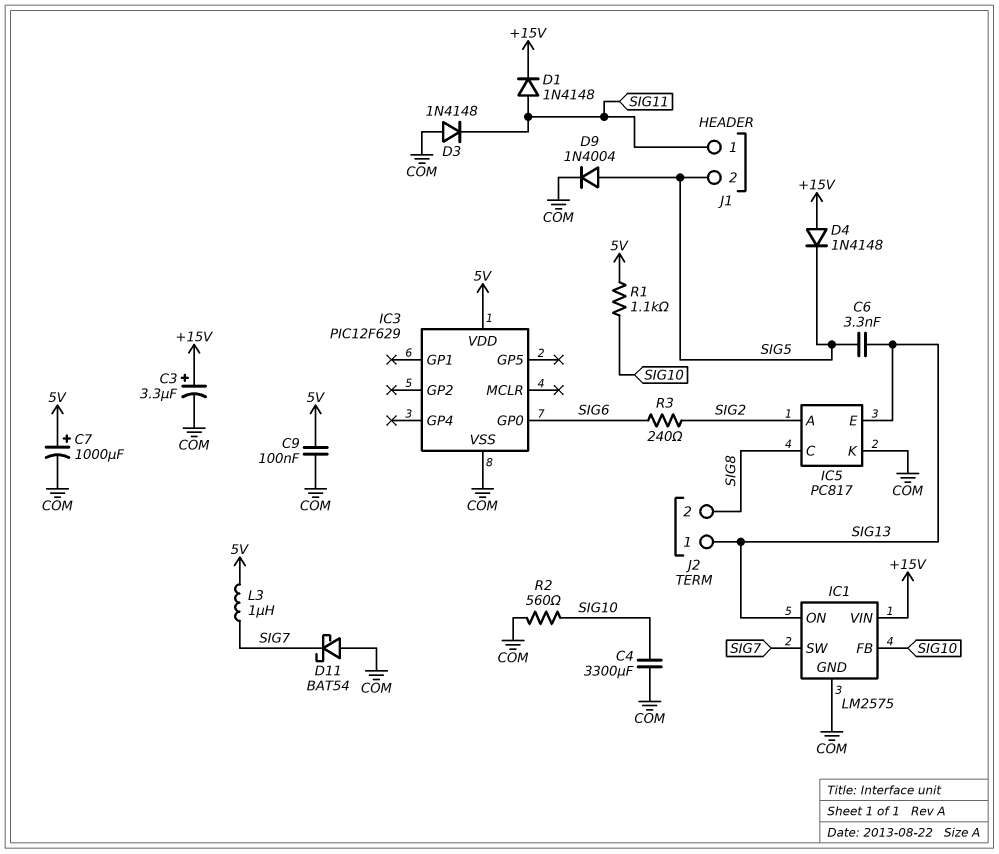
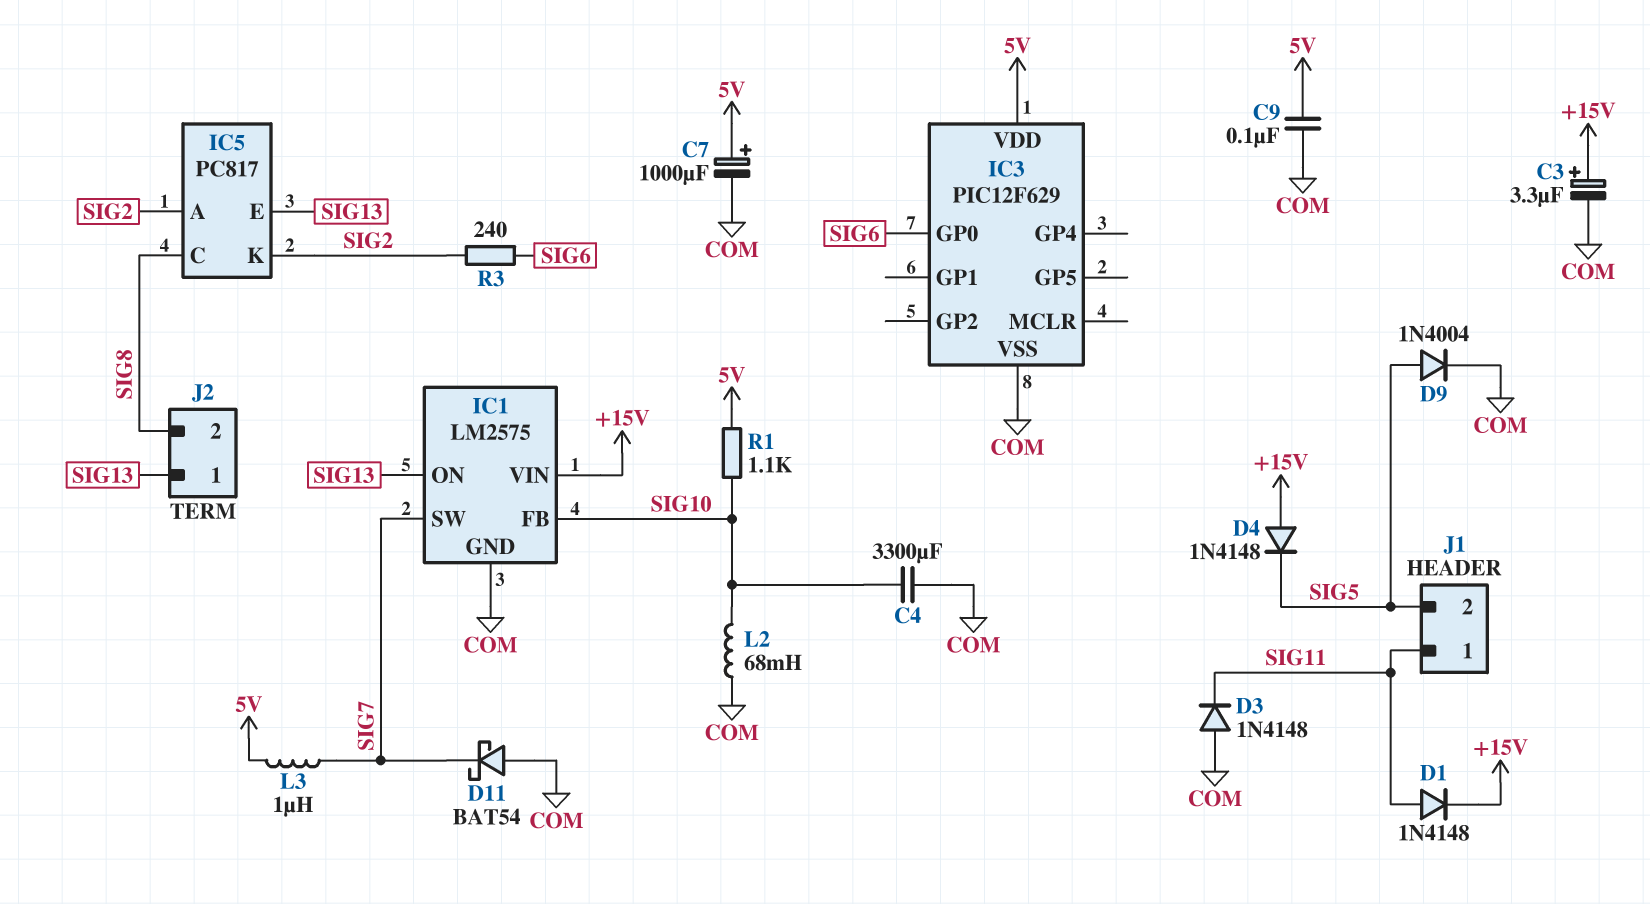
C6: 3.3nF (SIG5, SIG13) -> none
IC5 pin K: COM -> SIG2
L2: none -> 68mH (COM, SIG10)
R2: 560 (COM, SIG10) -> none

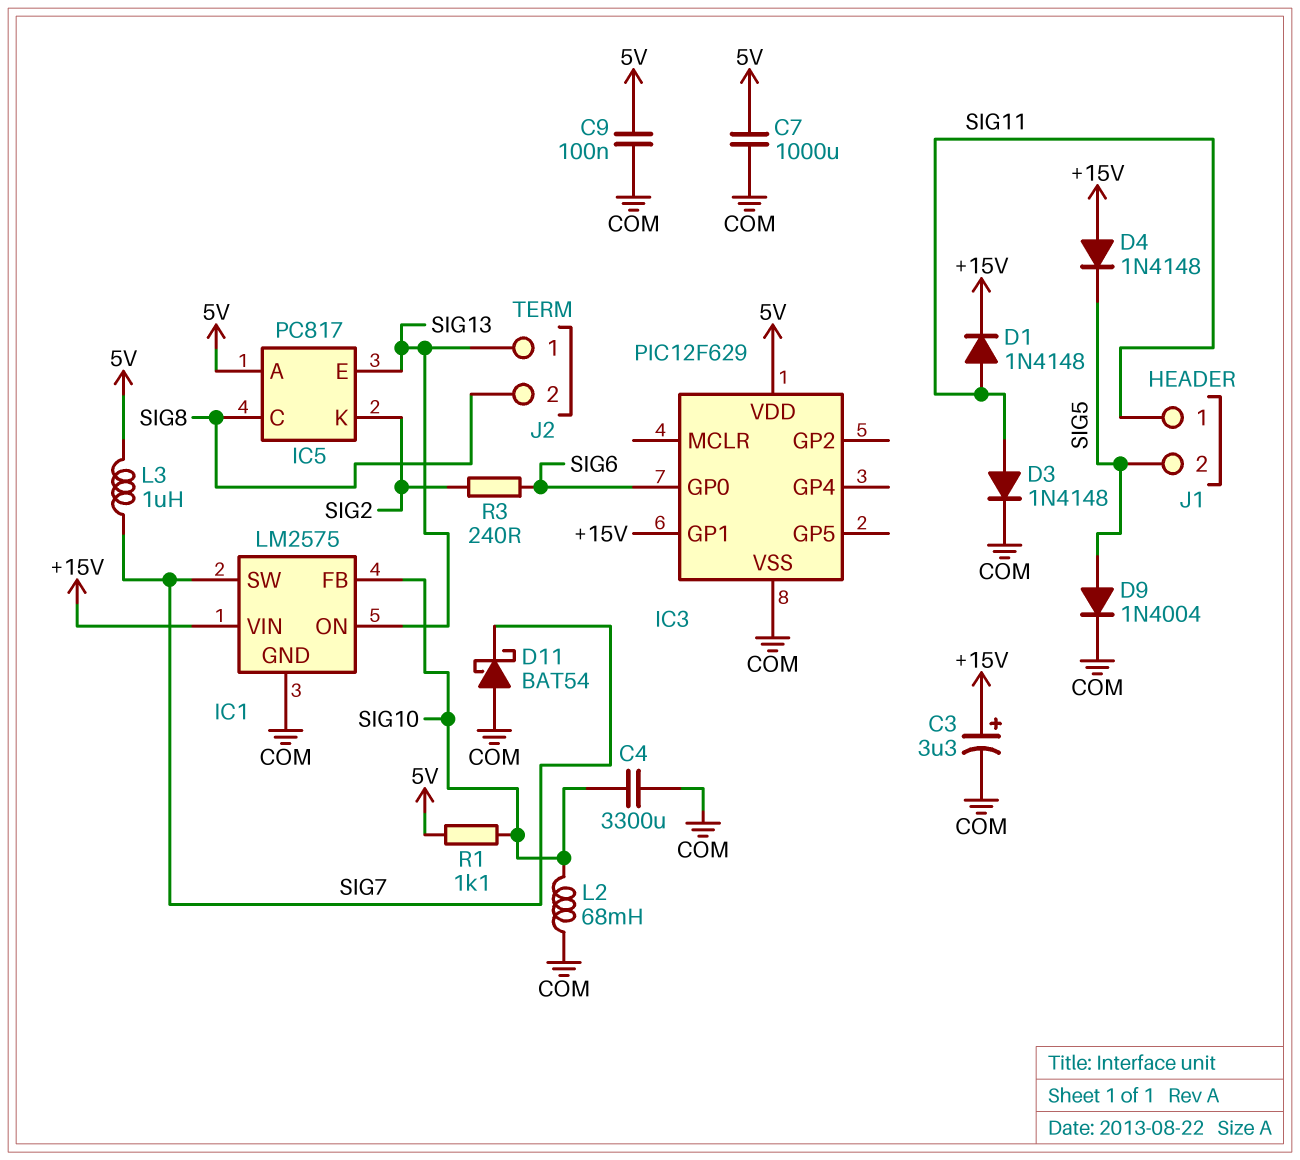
C7: 1000uF (plus 5V, minus COM) -> 1000uF (5V, COM)
D3: diode 1N4148 (A COM, K SIG11) -> diode 1N4148 (A SIG11, K COM)
IC3 pin GP1: none -> +15V
IC5 pin A: SIG2 -> 5V

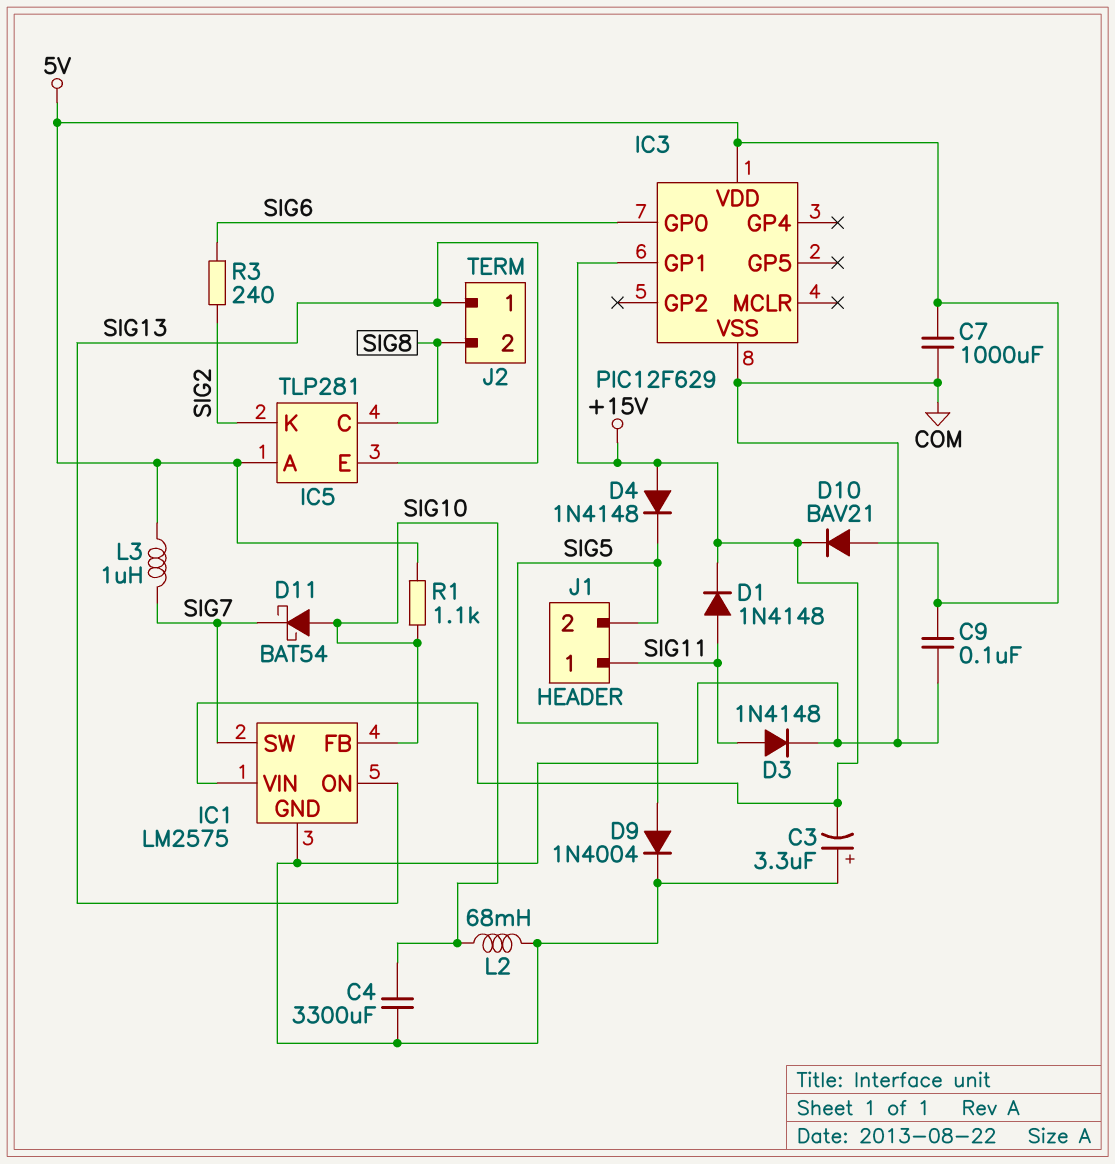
C3: 3.3uF (plus +15V, minus COM) -> 3.3uF (plus COM, minus +15V)
D10: none -> diode BAV21 (A 5V, K +15V)
D11: schottky BAT54 (A COM, K SIG7) -> schottky BAT54 (A SIG10, K SIG7)
IC5: PC817 -> TLP281

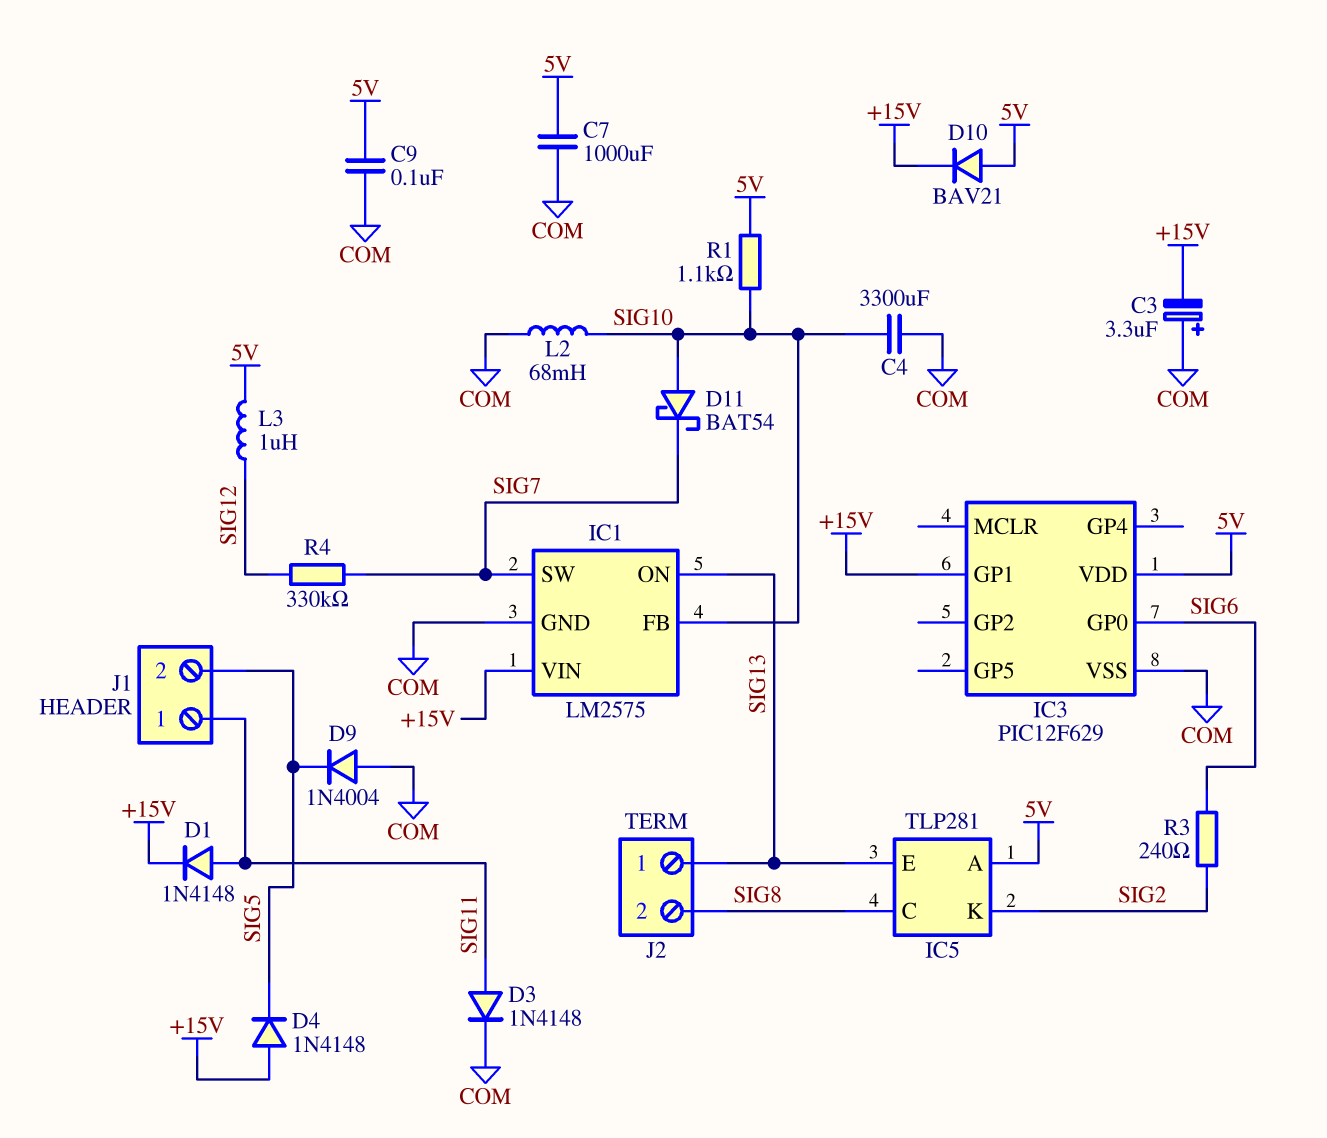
D9: diode 1N4004 (A SIG5, K COM) -> diode 1N4004 (A COM, K SIG5)
L3: 1uH (5V, SIG7) -> 1uH (5V, SIG12)
R4: none -> 330k (SIG7, SIG12)

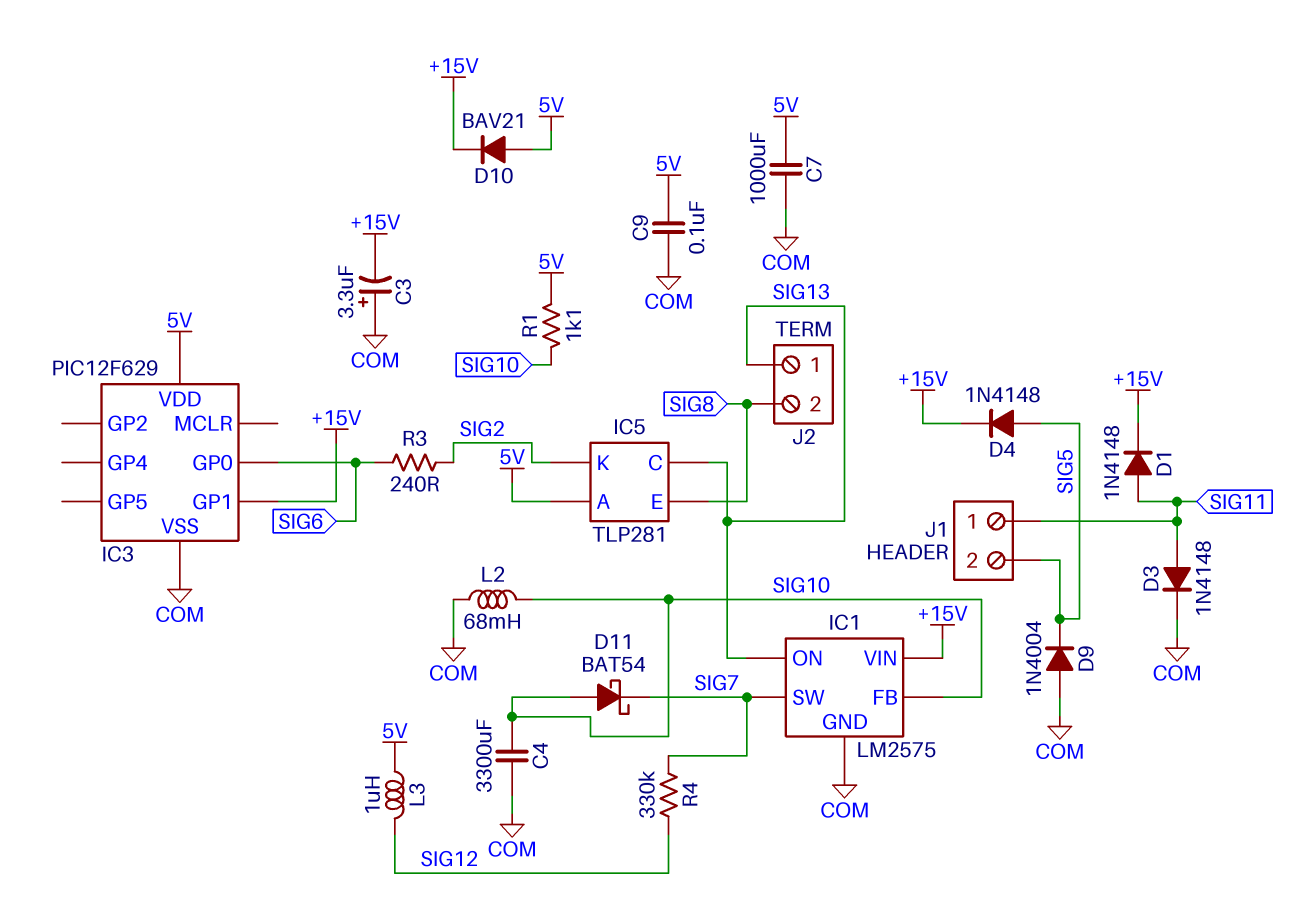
D4: diode 1N4148 (A +15V, K SIG5) -> diode 1N4148 (A SIG5, K +15V)
IC5 pin C: SIG8 -> SIG13
IC5 pin E: SIG13 -> SIG8

